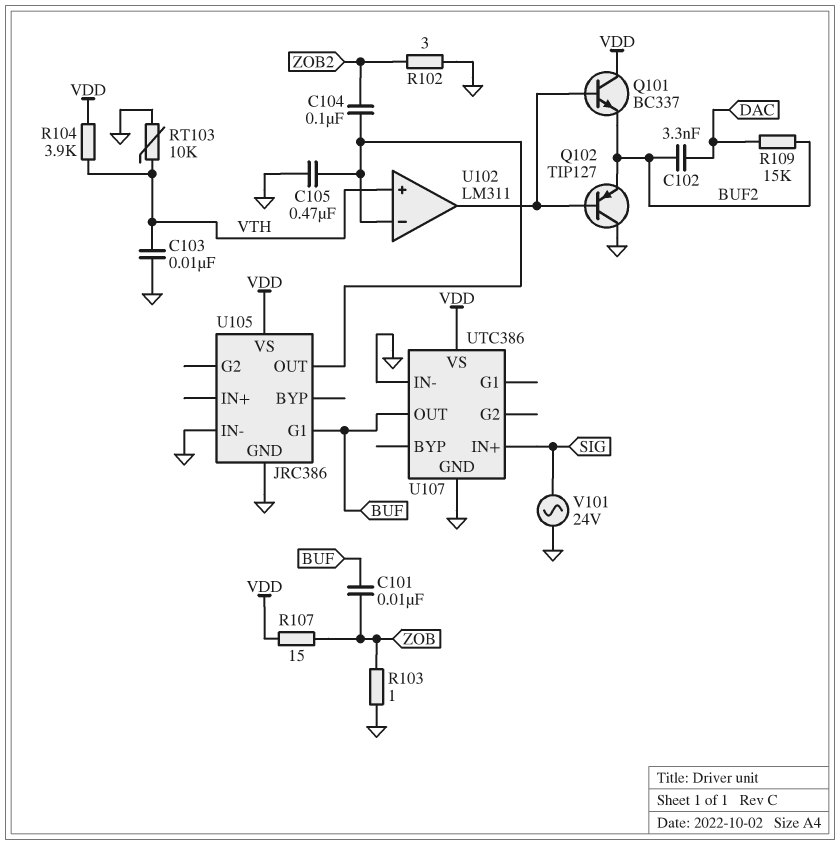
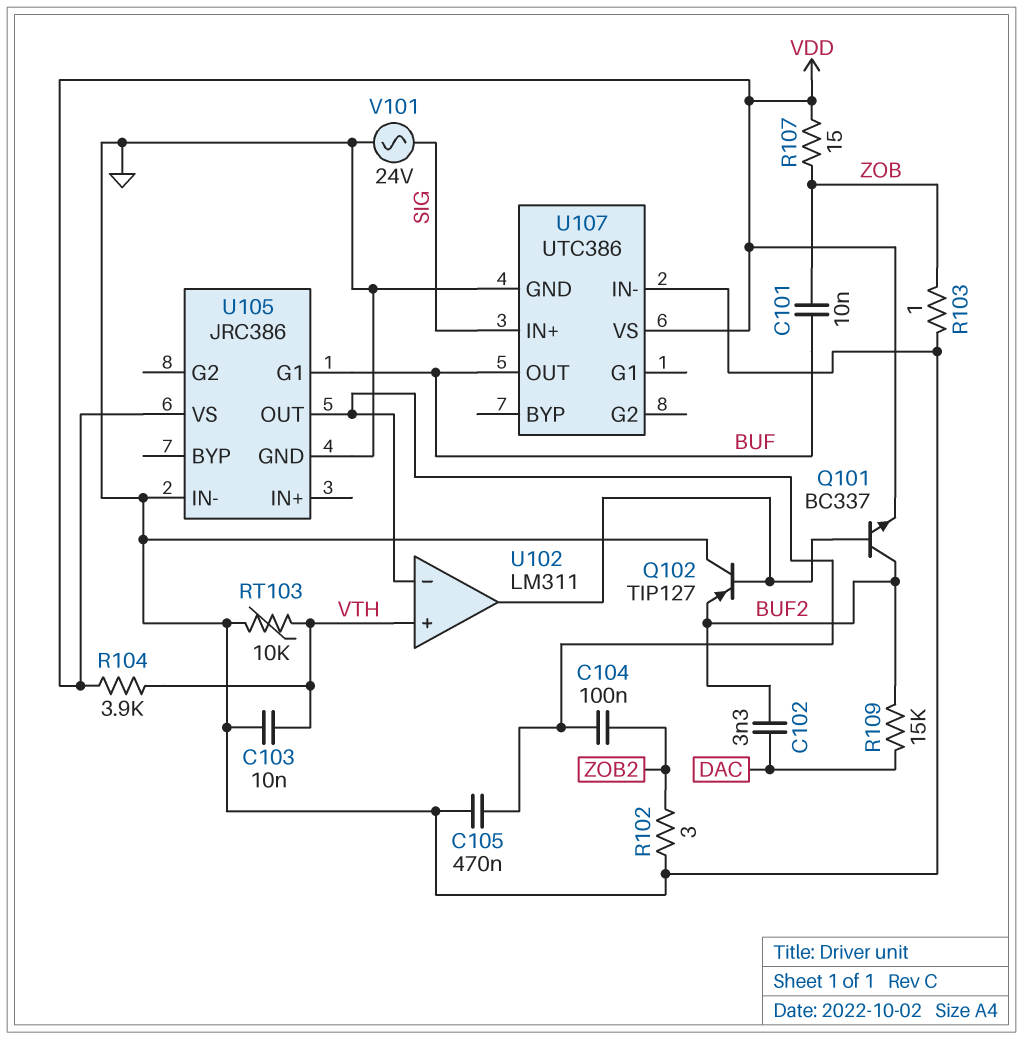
Q101: NPN BC337 (B U102/out, C VDD, E BUF2) -> NPN BC337 (B U102/out, C BUF2, E VDD)

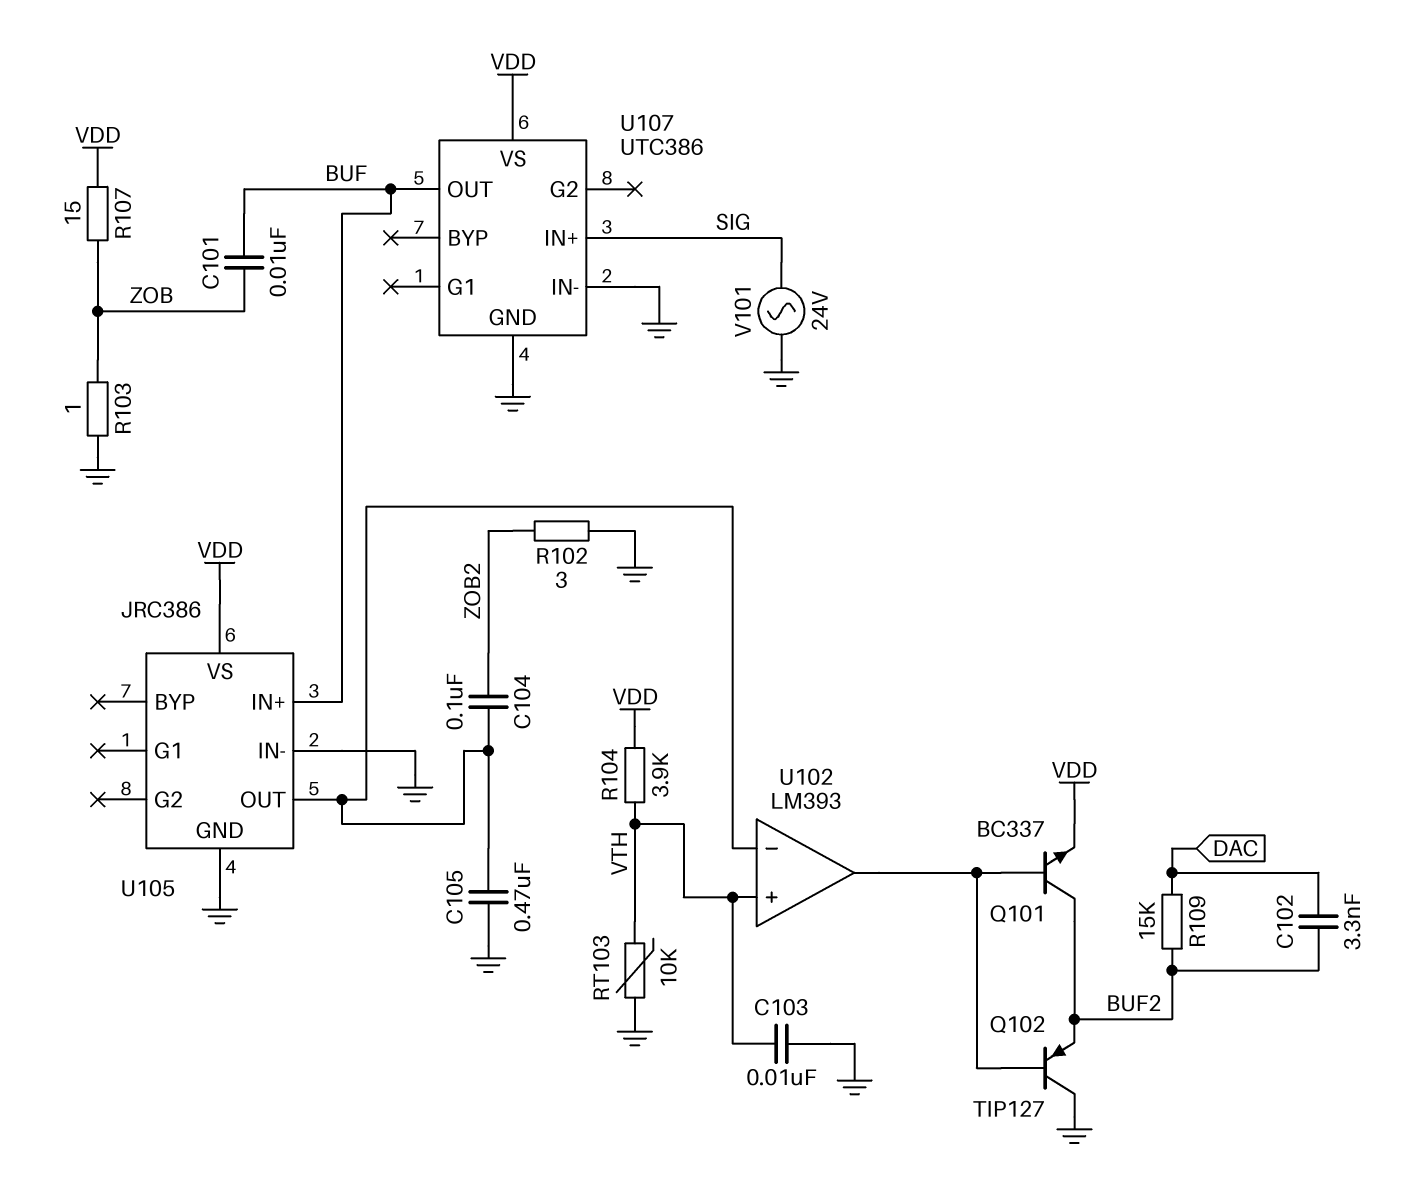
U102: LM311 -> LM393
U105 pin G1: BUF -> none
U105 pin IN+: none -> BUF

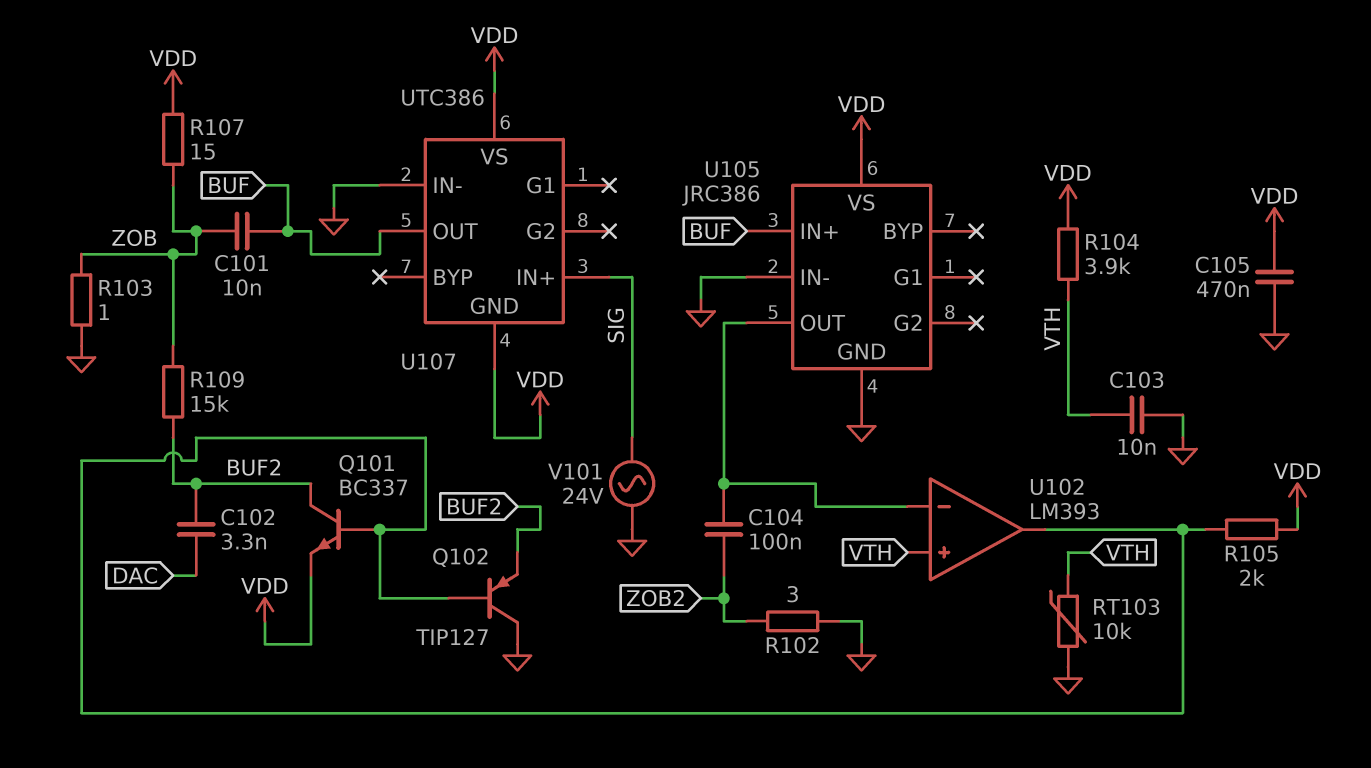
C105: 470nF (GND, U102/in-) -> 470nF (GND, VDD)
R105: none -> 2k (U102/out, VDD)
R109: 15k (BUF2, DAC) -> 15k (BUF2, ZOB)
U107 pin GND: GND -> VDD

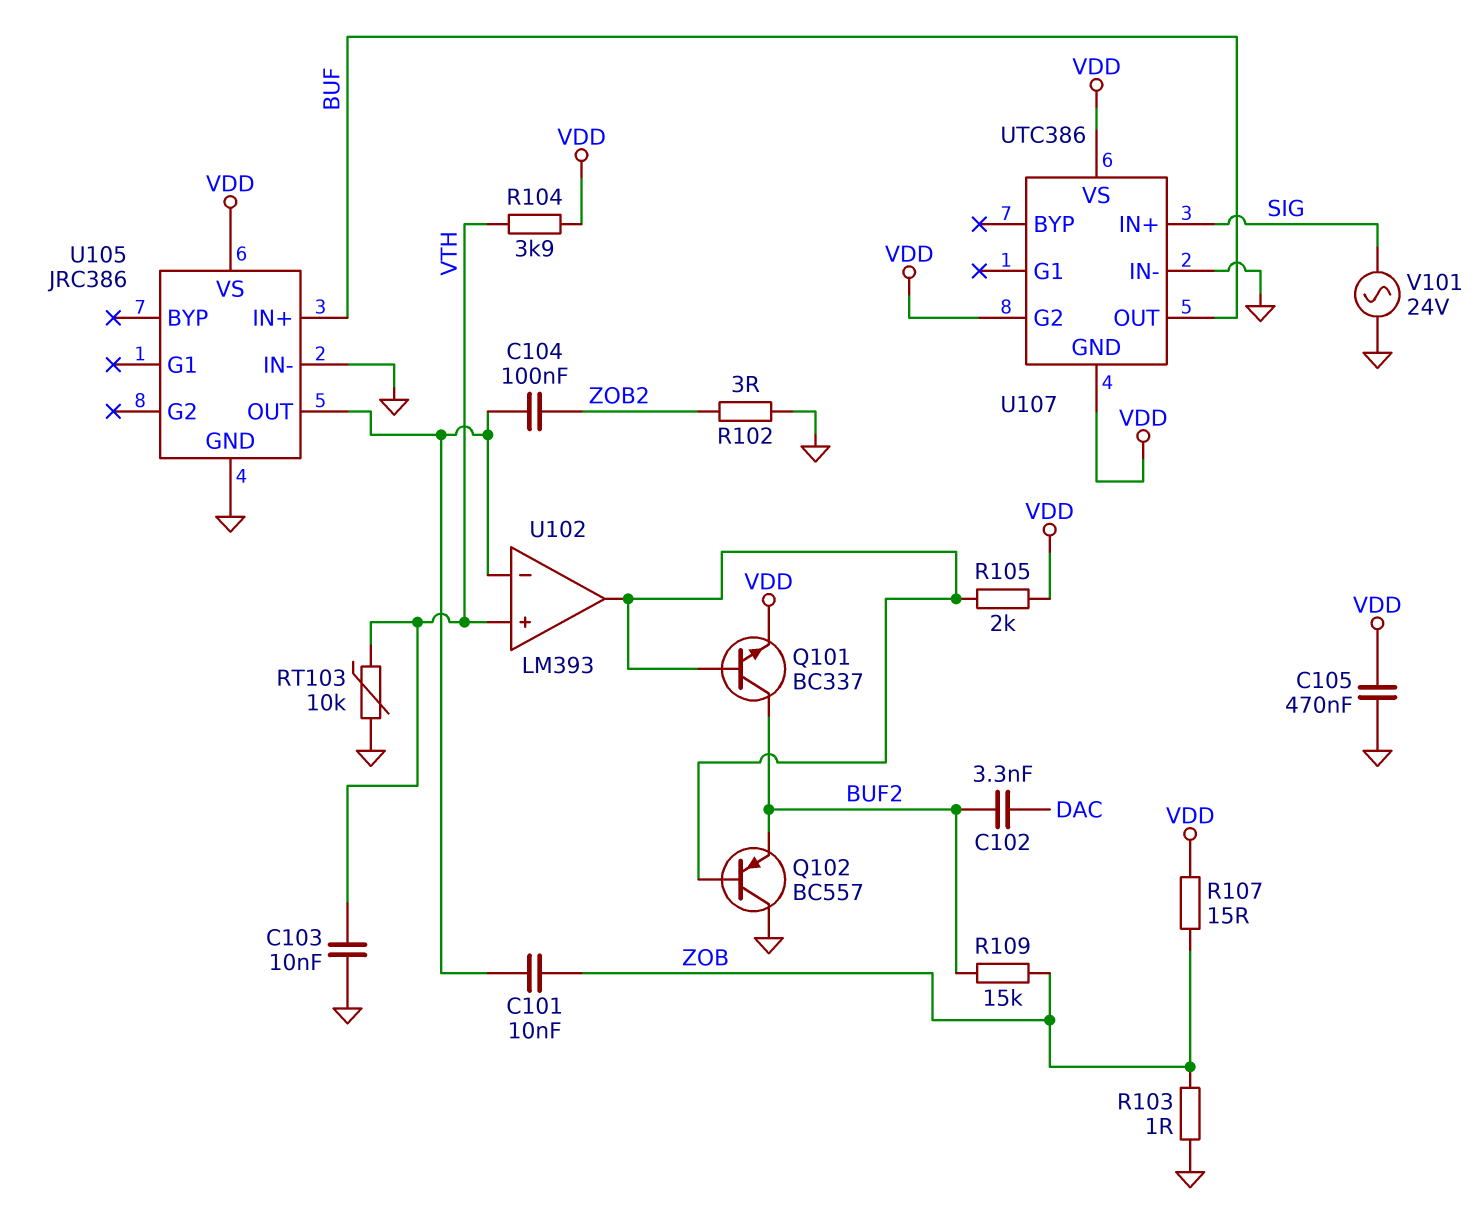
C101: 10nF (BUF, ZOB) -> 10nF (U102/in-, ZOB)
Q102: PNP TIP127 (B U102/out, C GND, E BUF2) -> PNP BC557 (B U102/out, C GND, E BUF2)
U107 pin G2: none -> VDD

